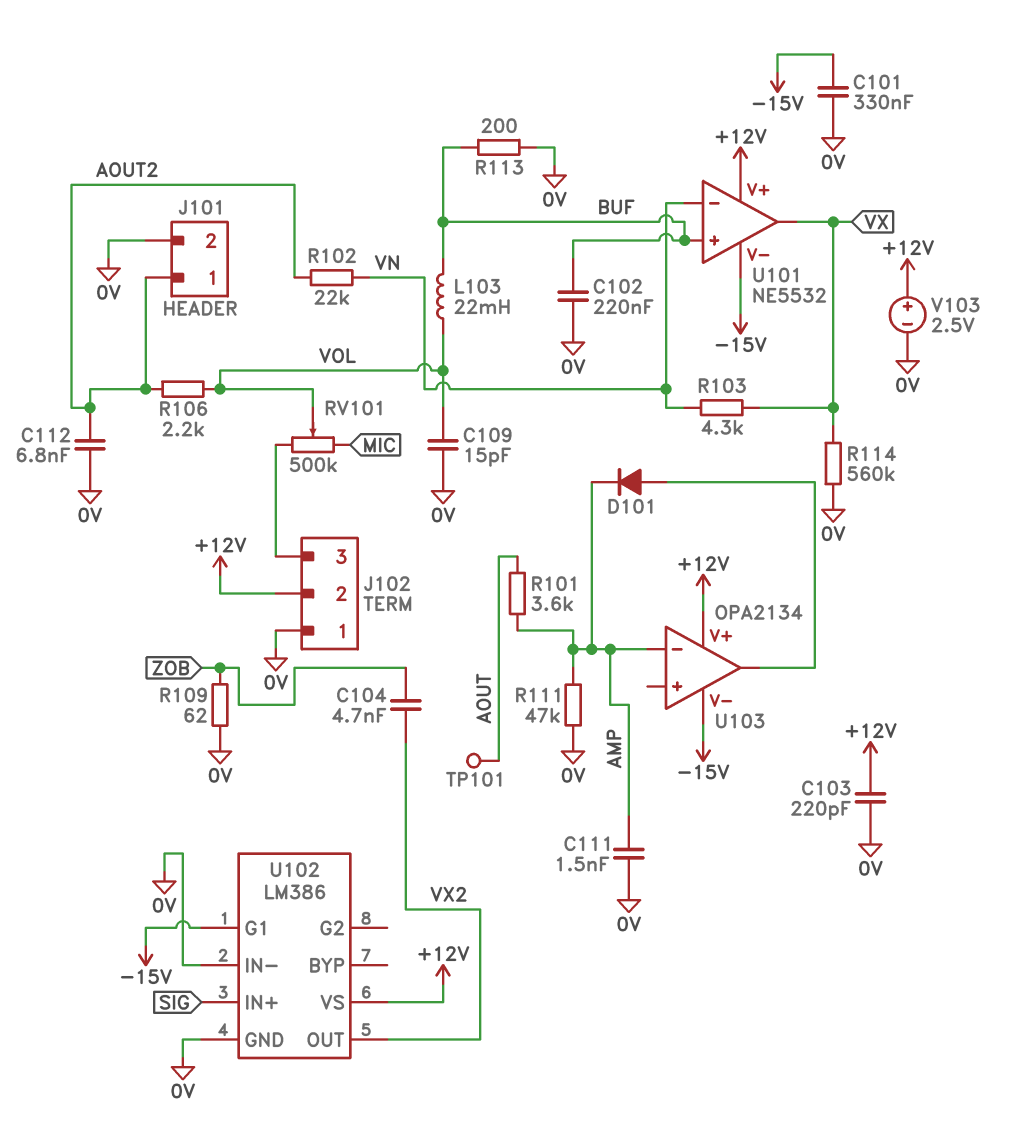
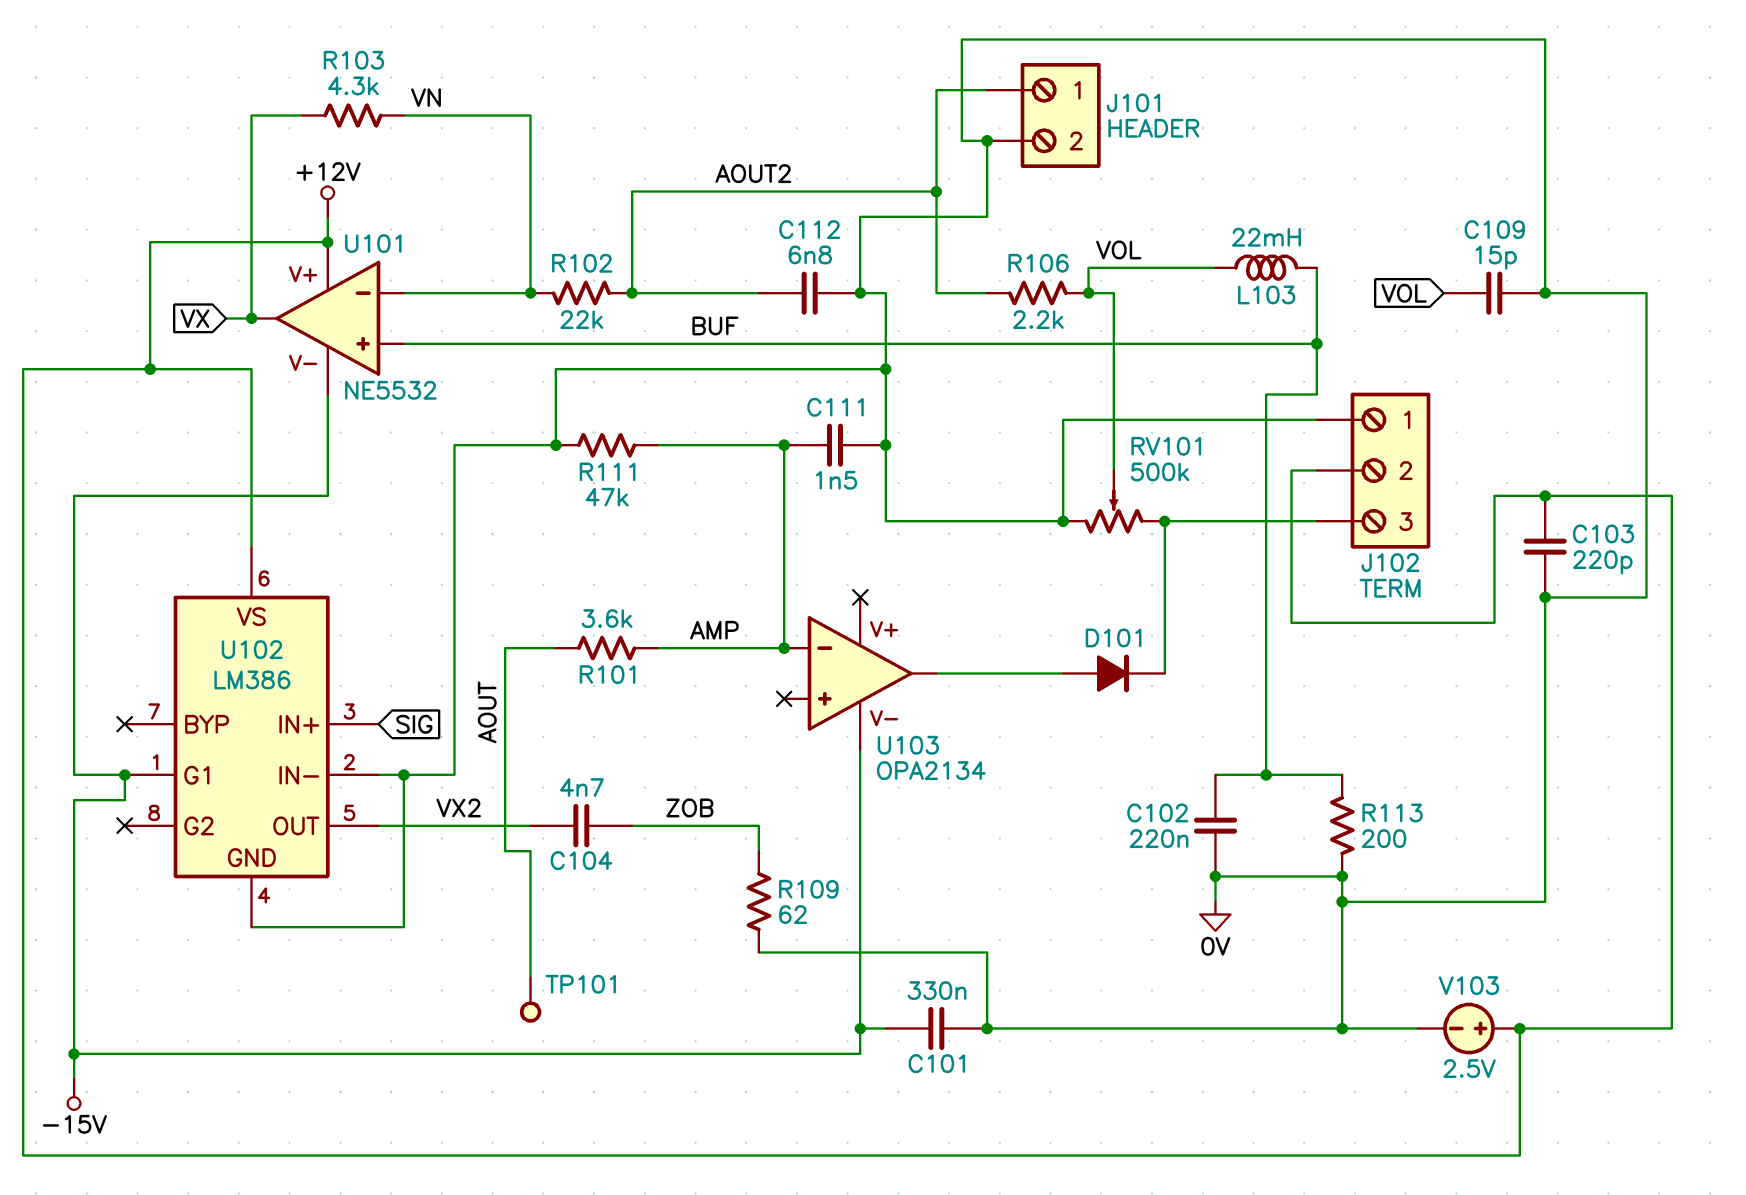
D101: diode (A U103/out, K AMP) -> diode (A U103/out, K J102/3)
R114: 560k (0V, VX) -> none
RV101: 500k (J102/3, MIC, wiper VOL) -> 500k (0V, J102/3, wiper VOL)
U103 pin V+: +12V -> none

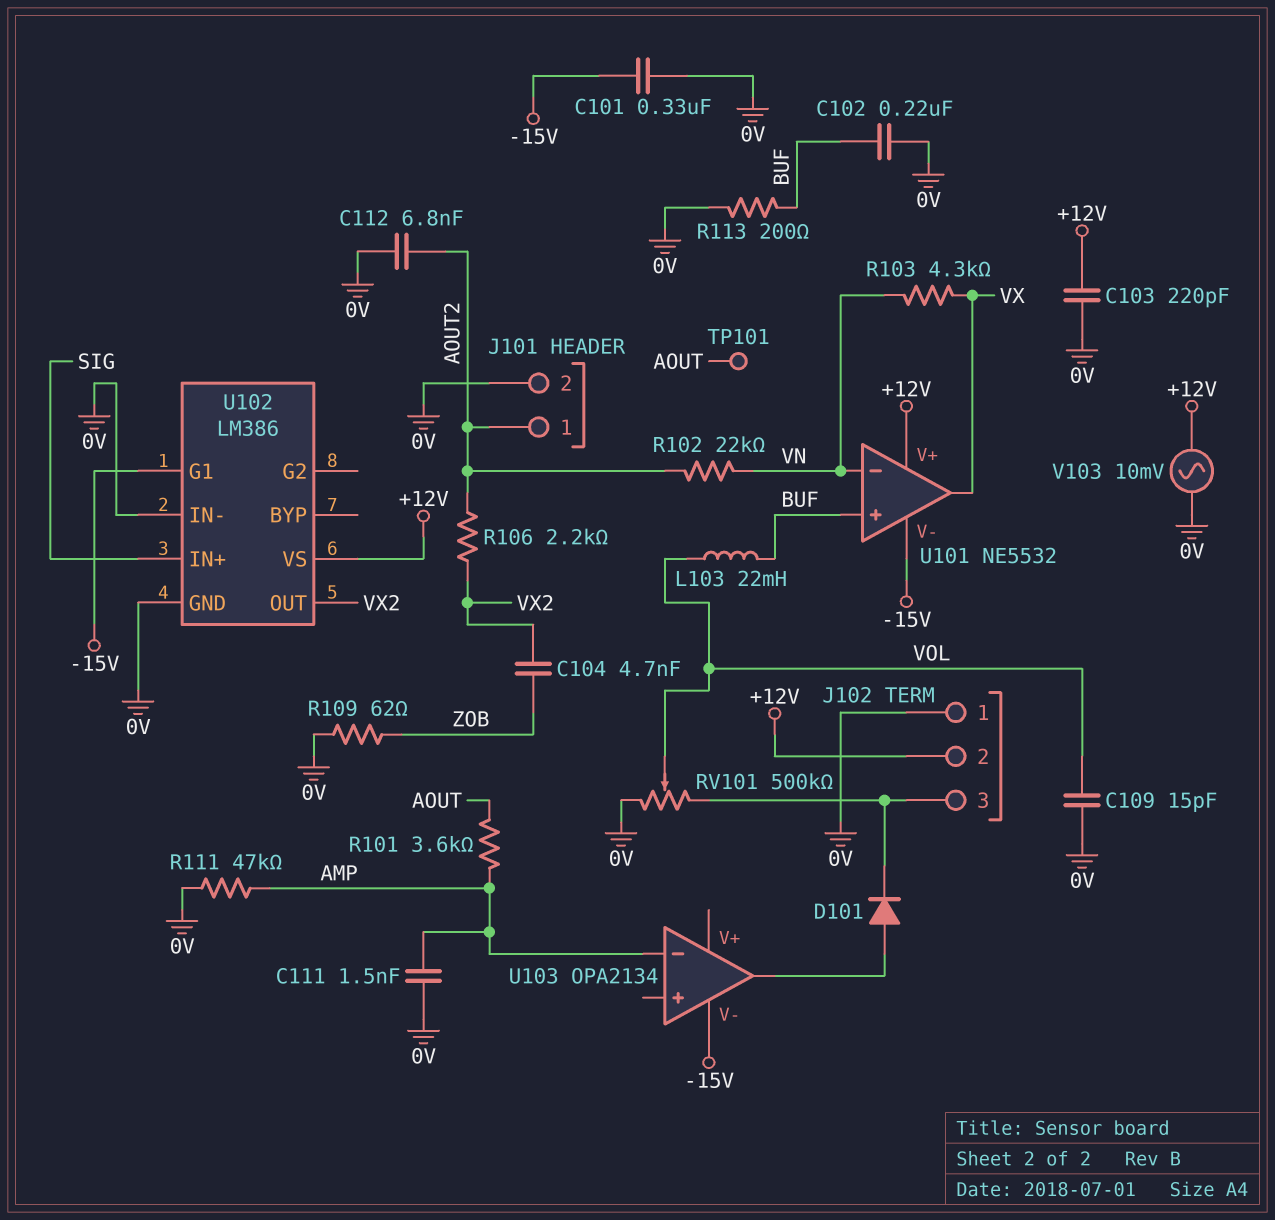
R106: 2.2k (AOUT2, VOL) -> 2.2k (AOUT2, VX2)
V103: 2.5V (plus +12V, minus 0V) -> AC 10mV (+12V, 0V)

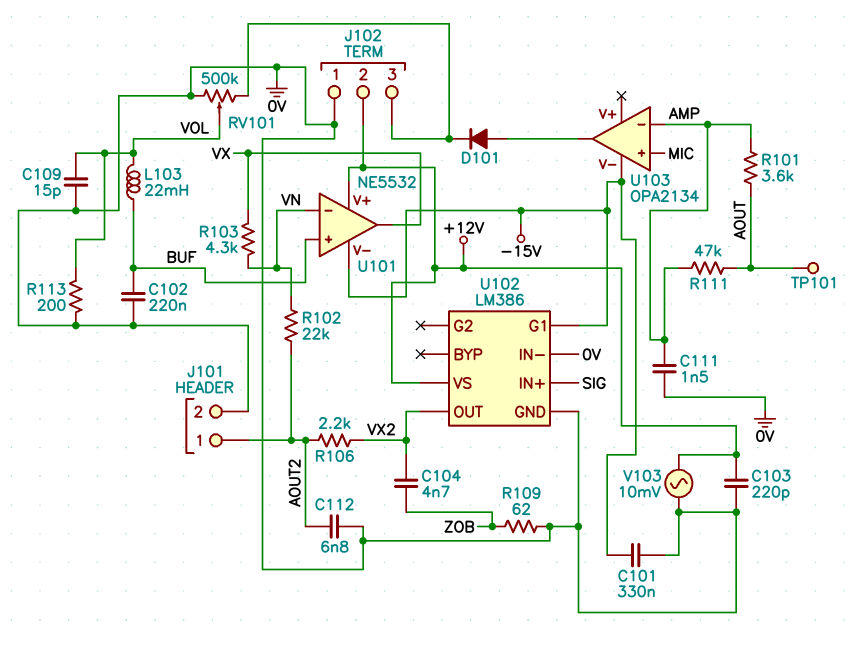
R111: 47k (0V, AMP) -> 47k (AMP, AOUT)
R113: 200 (0V, BUF) -> 200 (0V, VOL)
U103 pin in+: none -> MIC

